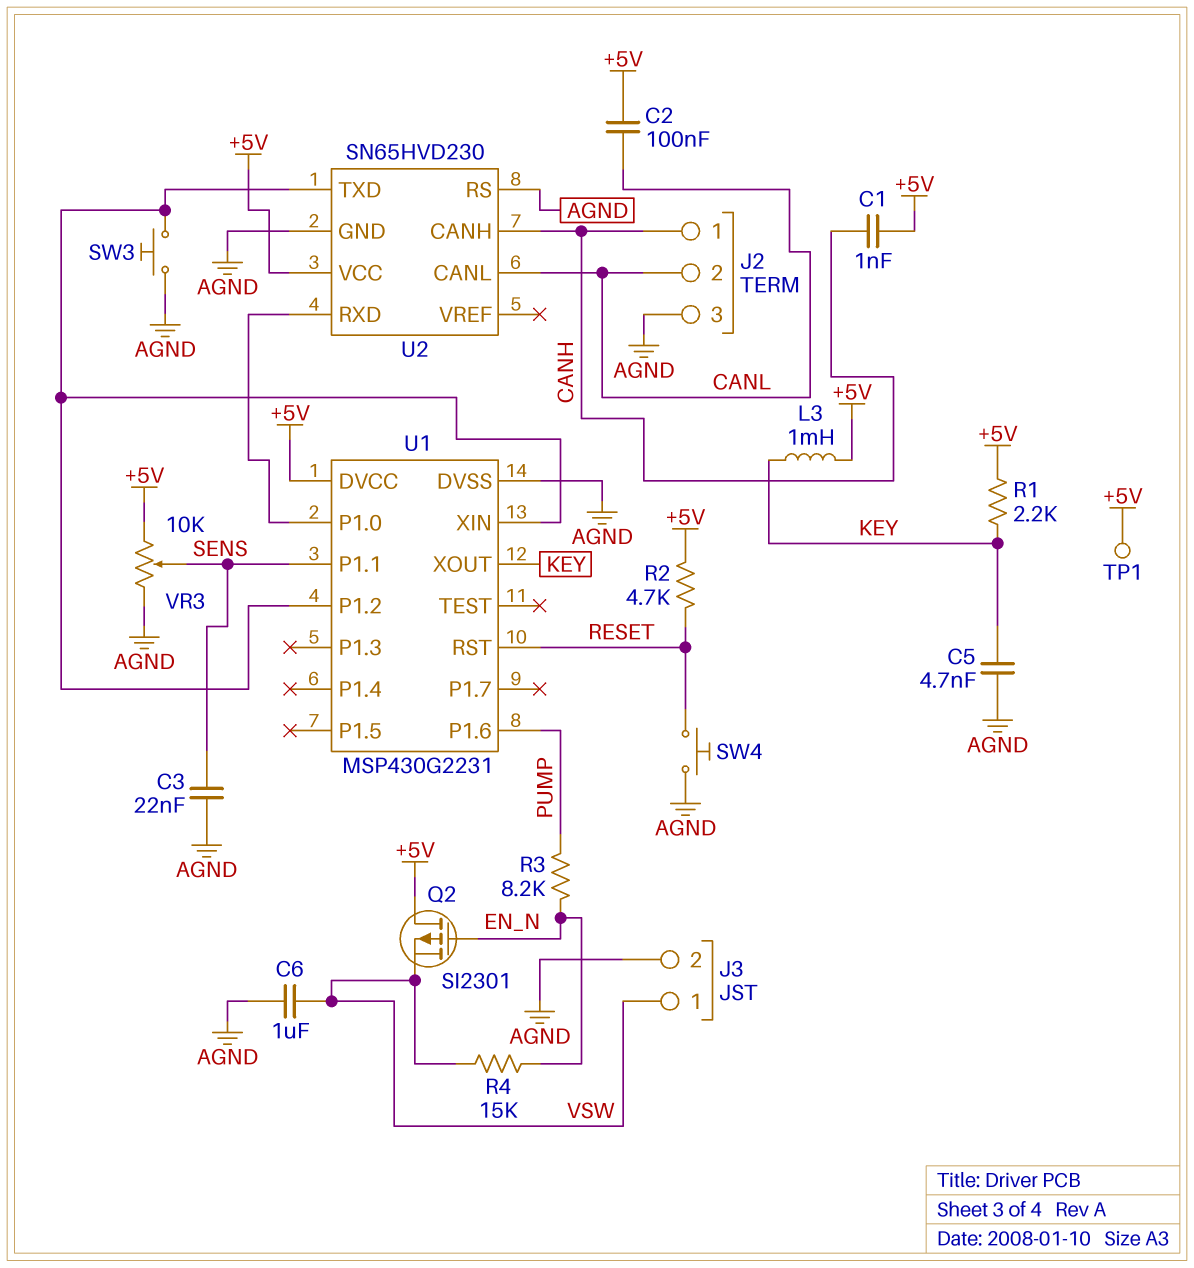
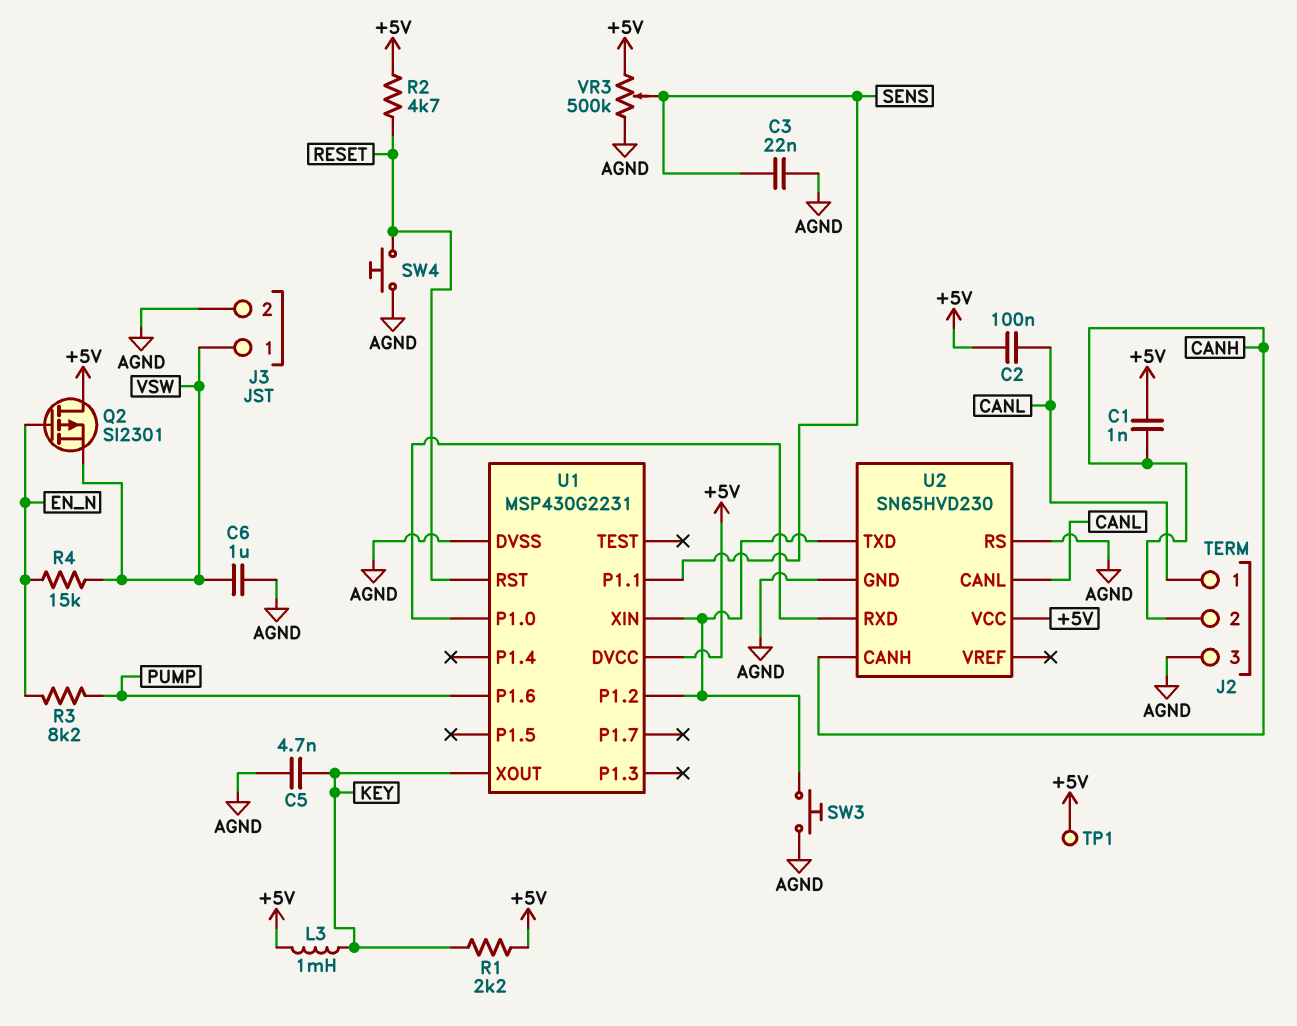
J2 pin 1: CANH -> CANL
J2 pin 2: CANL -> CANH
VR3: 10k (+5V, AGND, wiper SENS) -> 500k (+5V, AGND, wiper SENS)

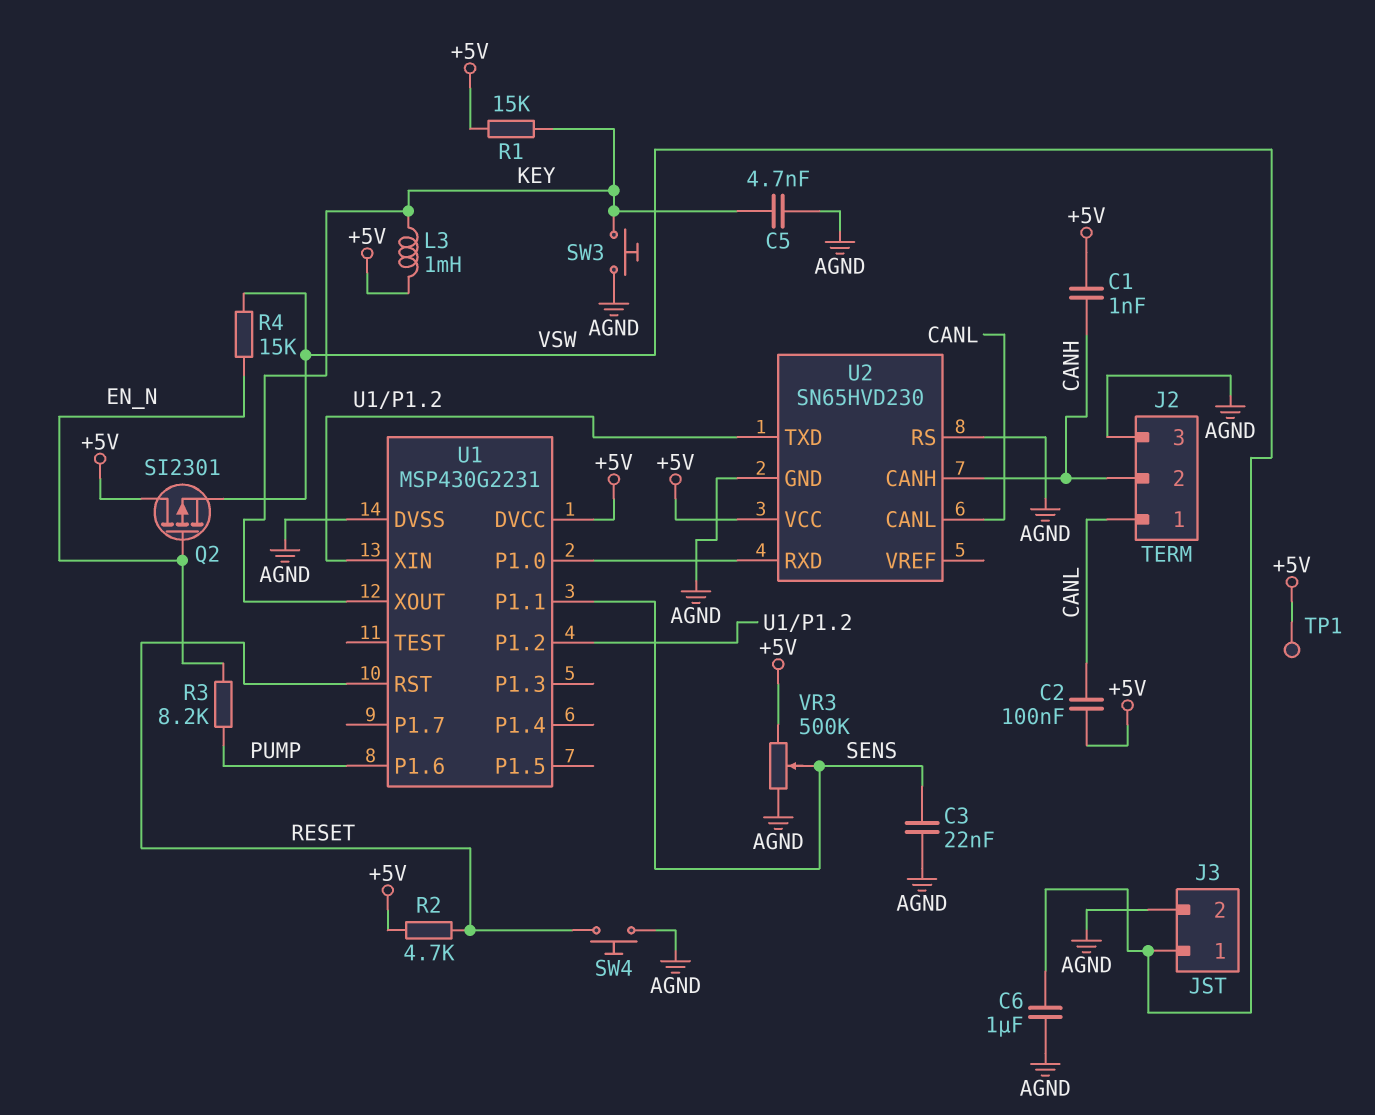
R1: 2.2k (+5V, KEY) -> 15k (+5V, KEY)
SW3: button (AGND, U1/P1.2) -> button (AGND, KEY)

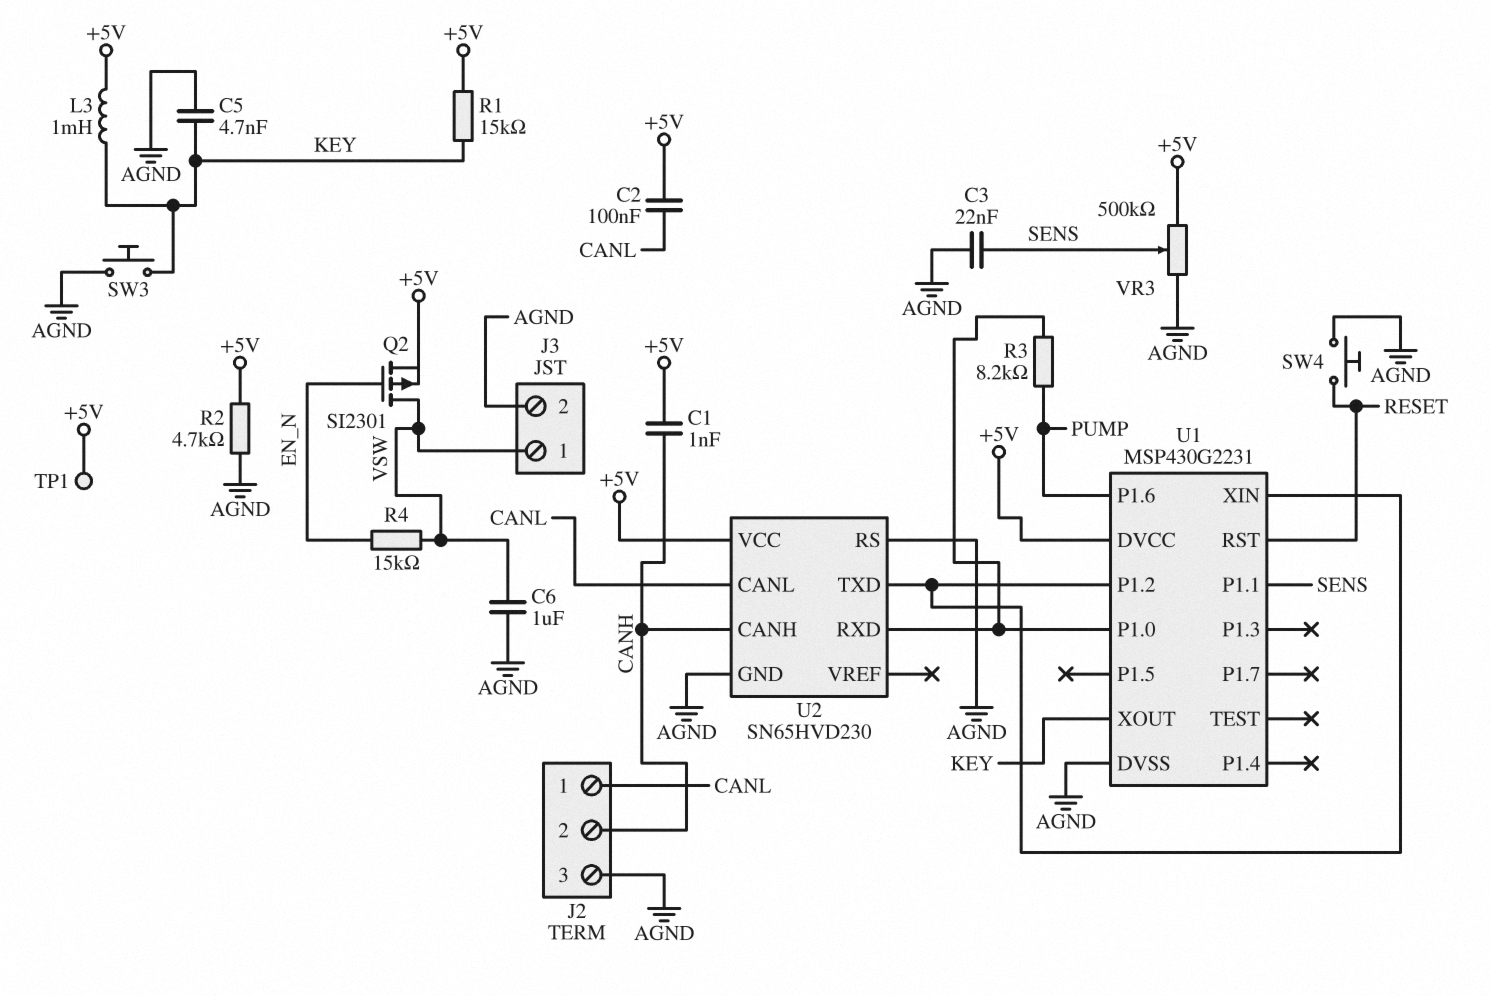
Q2: PMOS SI2301 (G EN_N, D +5V, S VSW) -> PMOS SI2301 (G EN_N, D VSW, S +5V)
R2: 4.7k (+5V, RESET) -> 4.7k (+5V, AGND)
R3: 8.2k (EN_N, PUMP) -> 8.2k (PUMP, U1/P1.0)

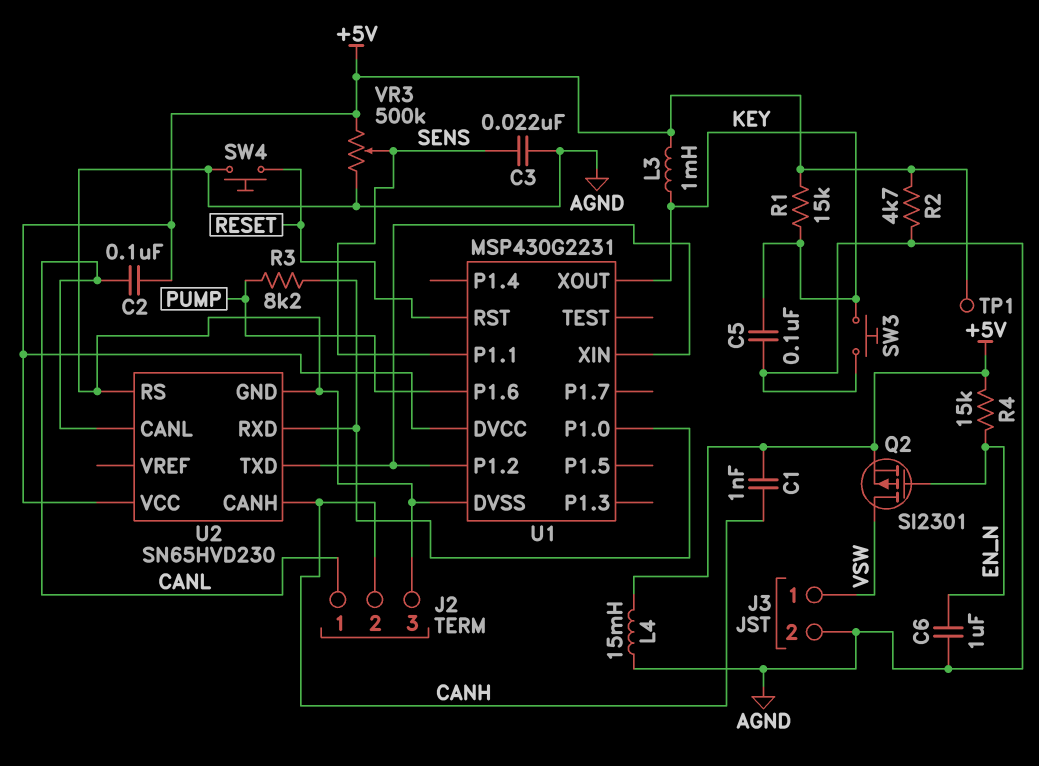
C5: 4.7nF (AGND, KEY) -> 100nF (AGND, KEY)
C6: 1uF (AGND, VSW) -> 1uF (AGND, EN_N)
L4: none -> 15mH (+5V, AGND)
R4: 15k (EN_N, VSW) -> 15k (+5V, EN_N)

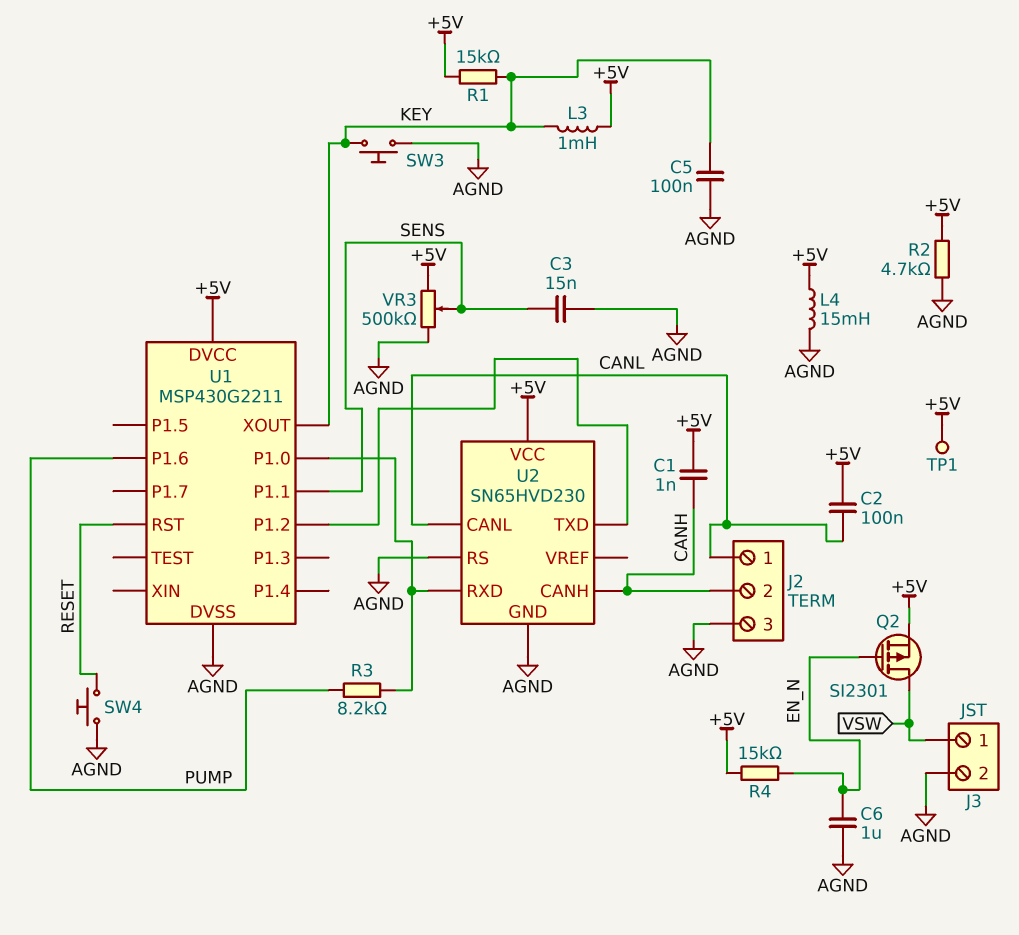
C3: 22nF (AGND, SENS) -> 15nF (AGND, SENS)
U1: MSP430G2231 -> MSP430G2211
U1 pin XIN: U1/P1.2 -> none

